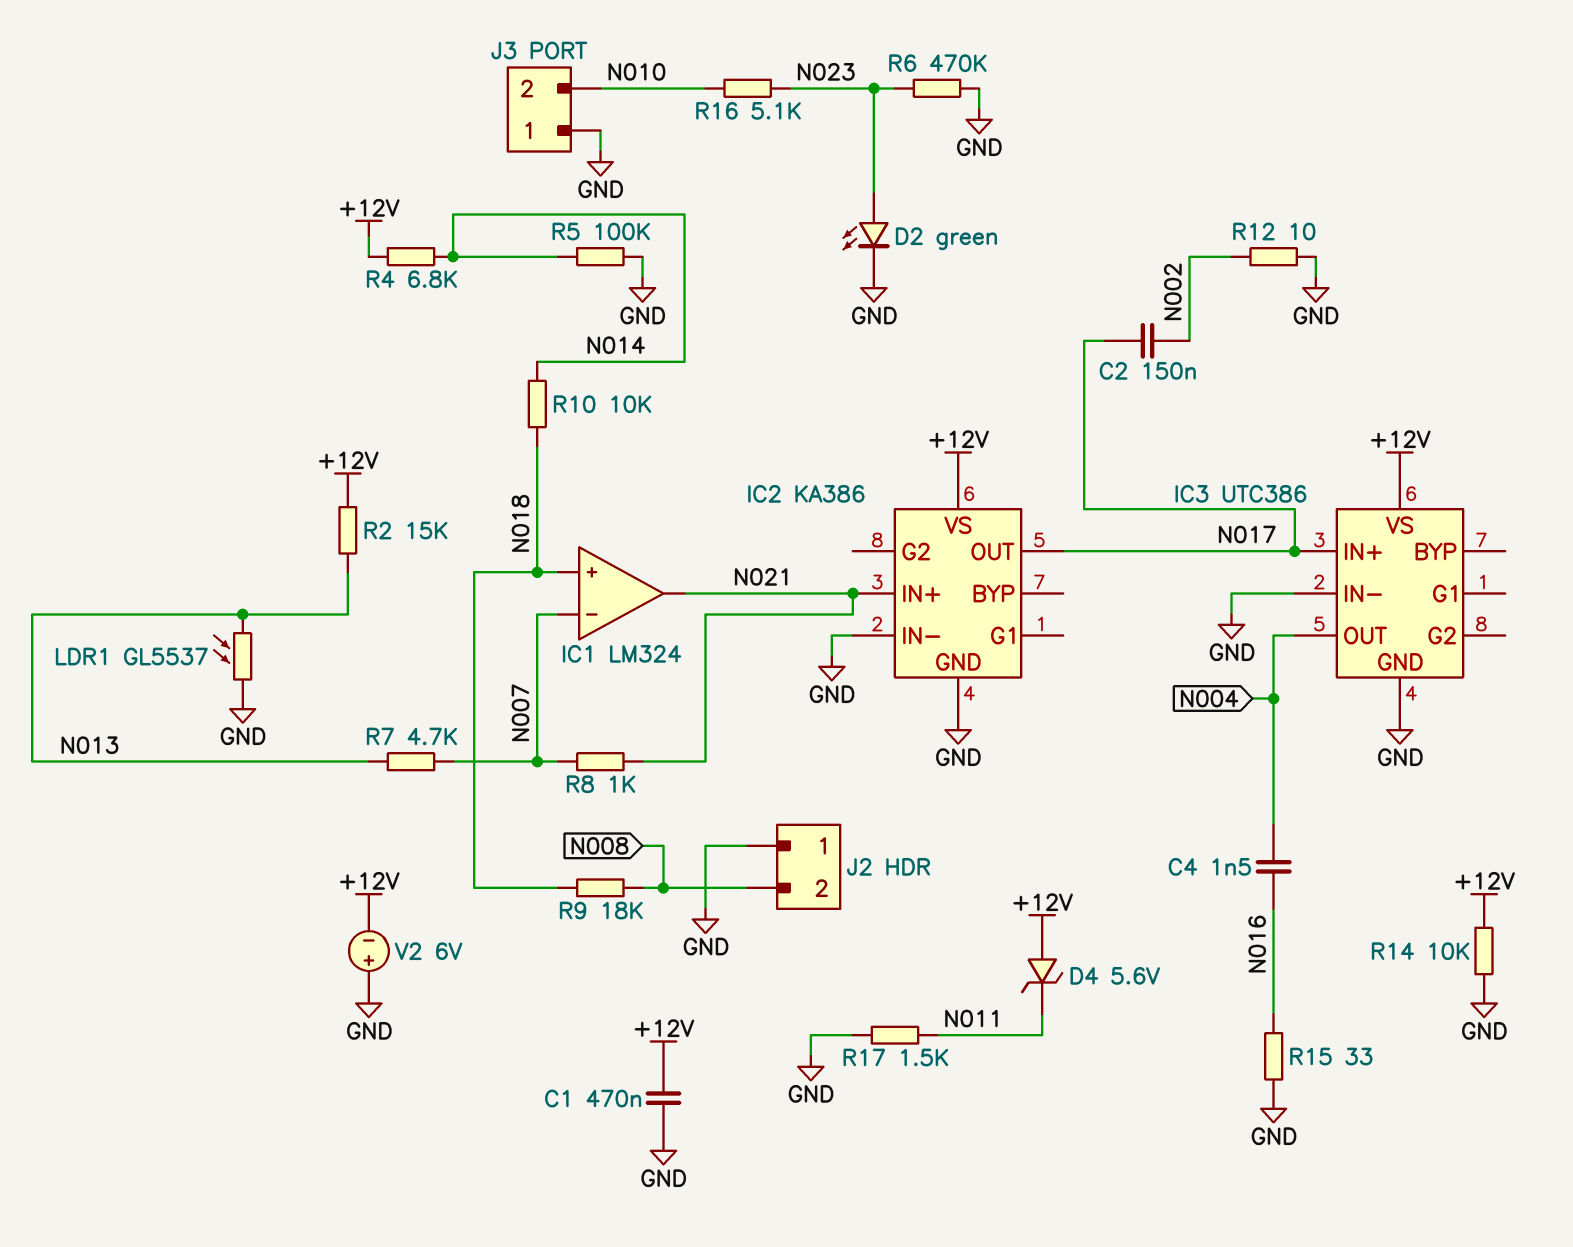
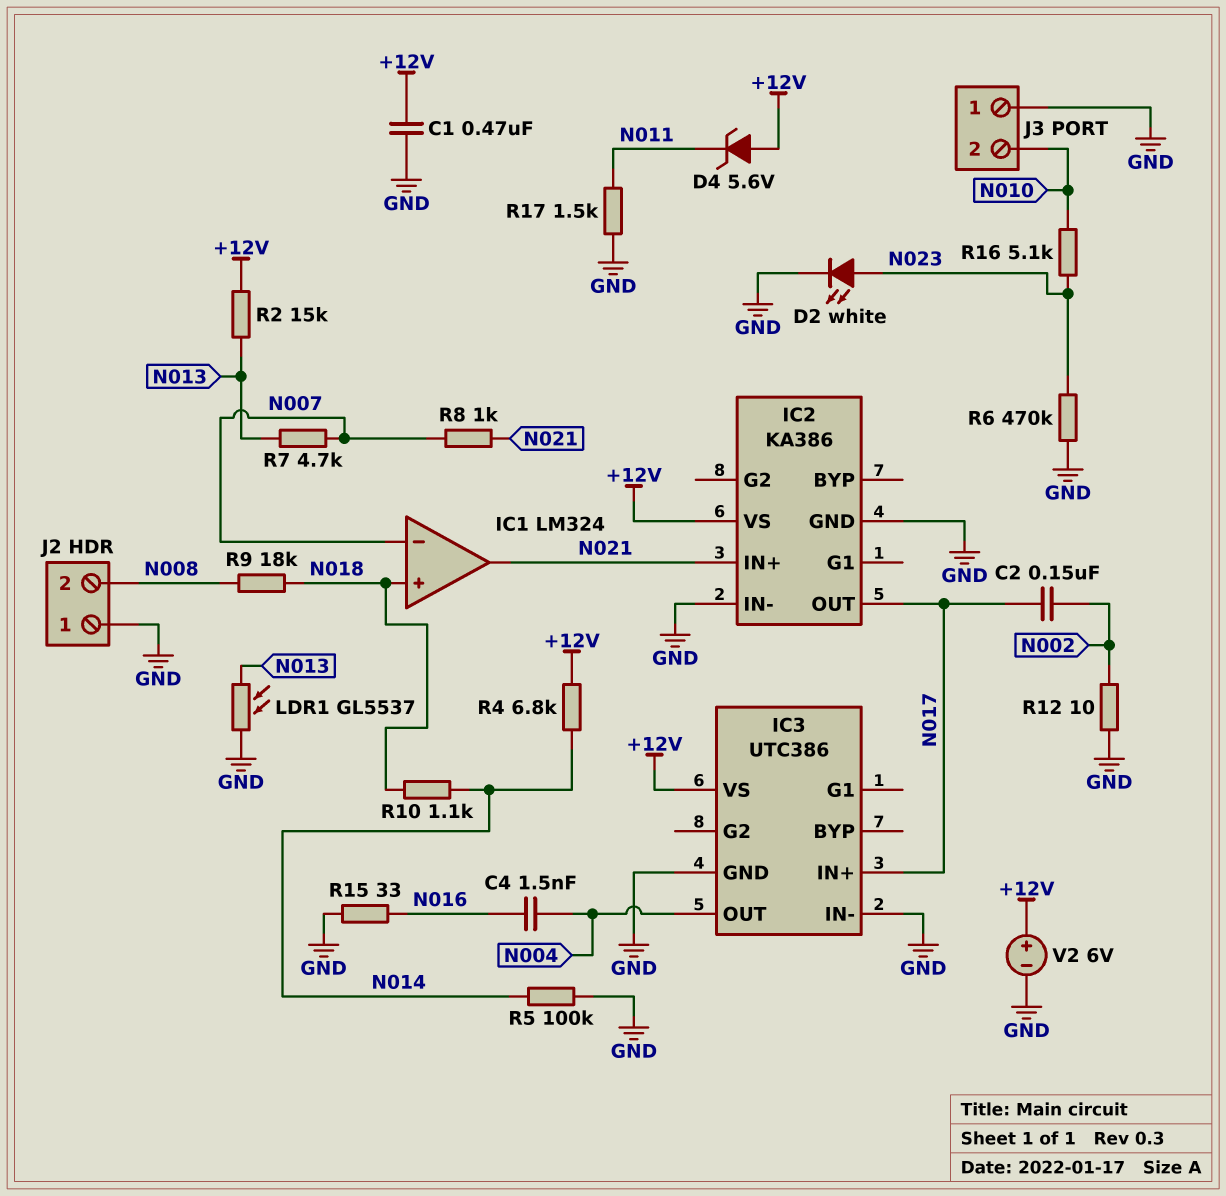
D2: LED green (A N023, K GND) -> LED white (A N023, K GND)
R10: 10k (N014, N018) -> 1.1k (N014, N018)
R14: 10k (+12V, GND) -> none
V2: 6V (plus GND, minus +12V) -> 6V (plus +12V, minus GND)

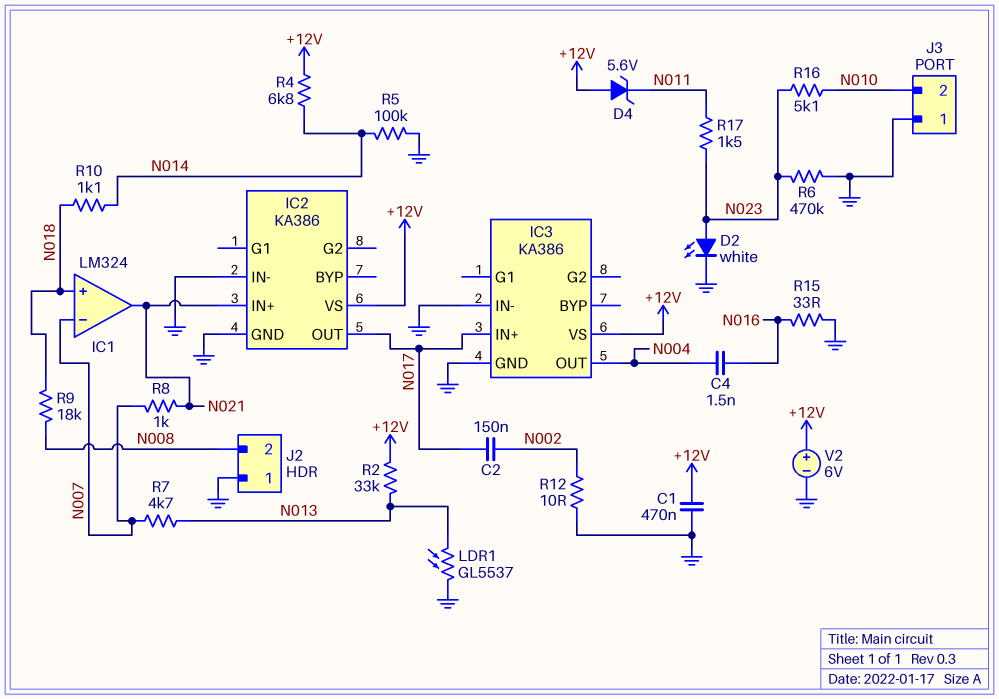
IC3: UTC386 -> KA386
R2: 15k (+12V, N013) -> 33k (+12V, N013)
R17: 1.5k (GND, N011) -> 1.5k (N011, N023)

